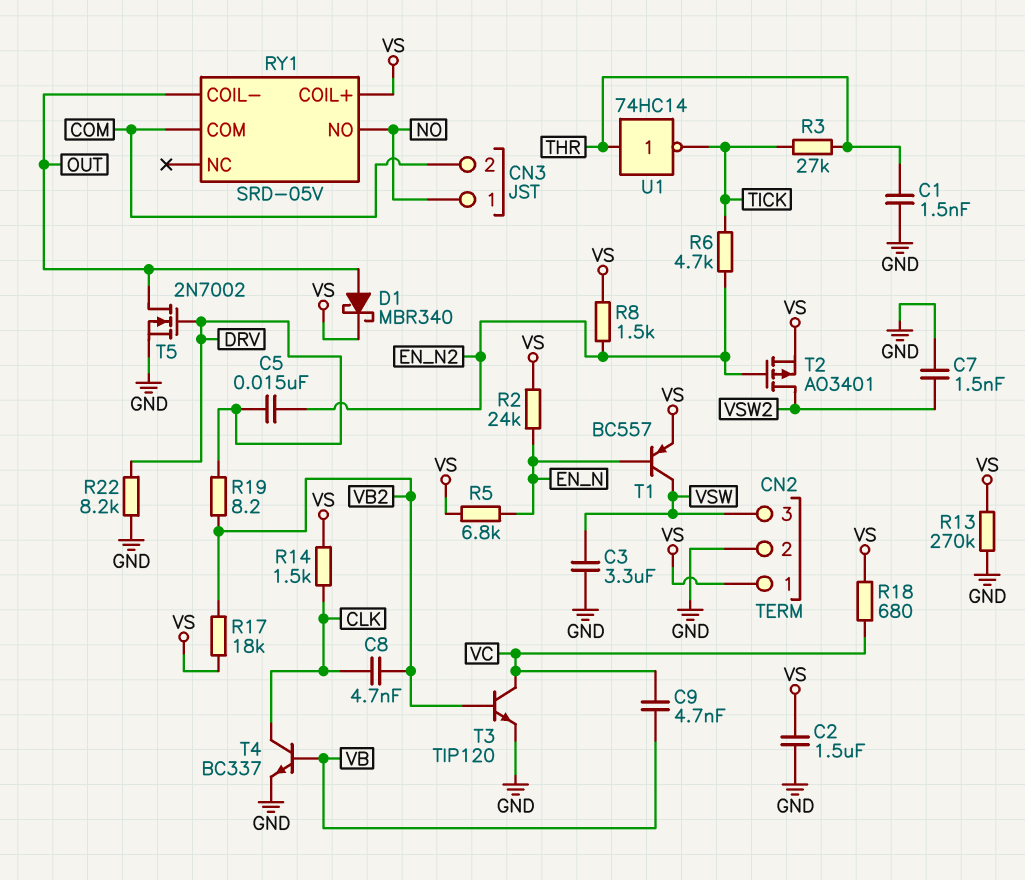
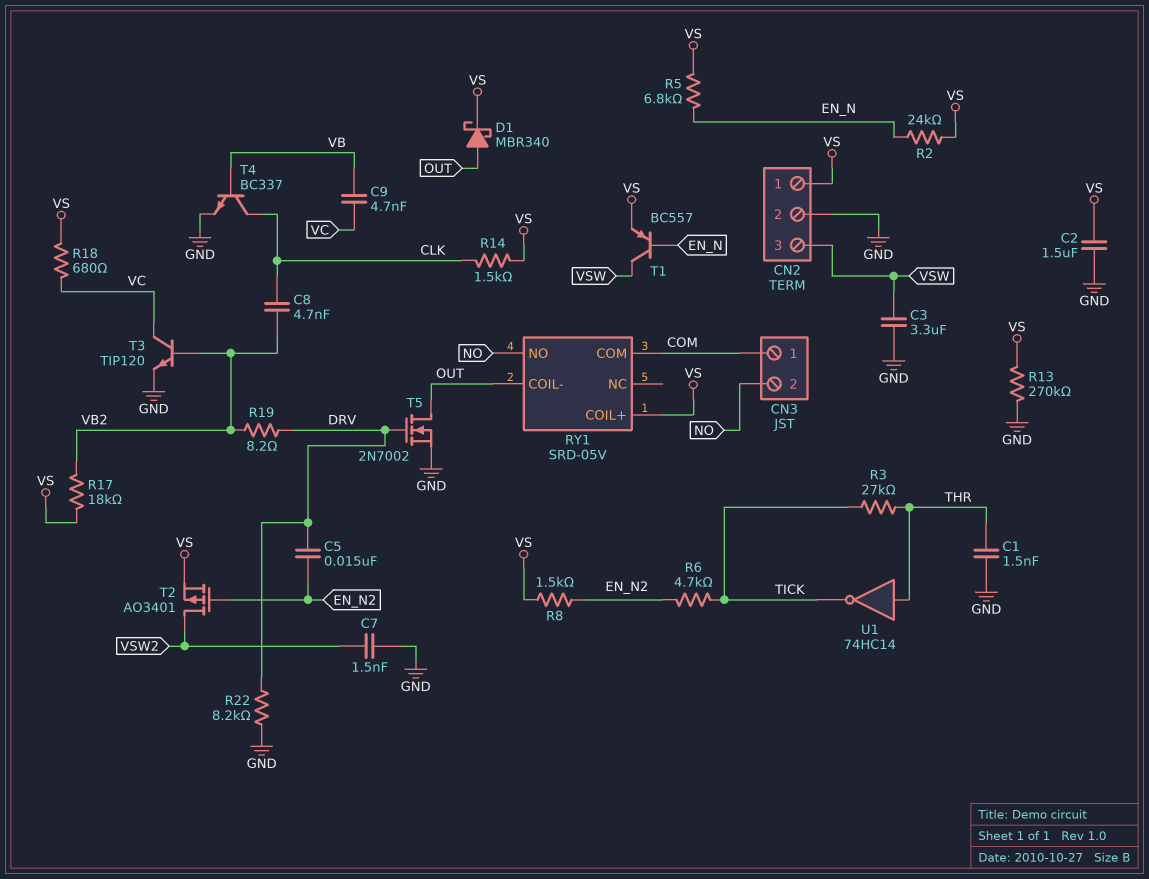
CN3 pin 1: NO -> COM
CN3 pin 2: COM -> NO

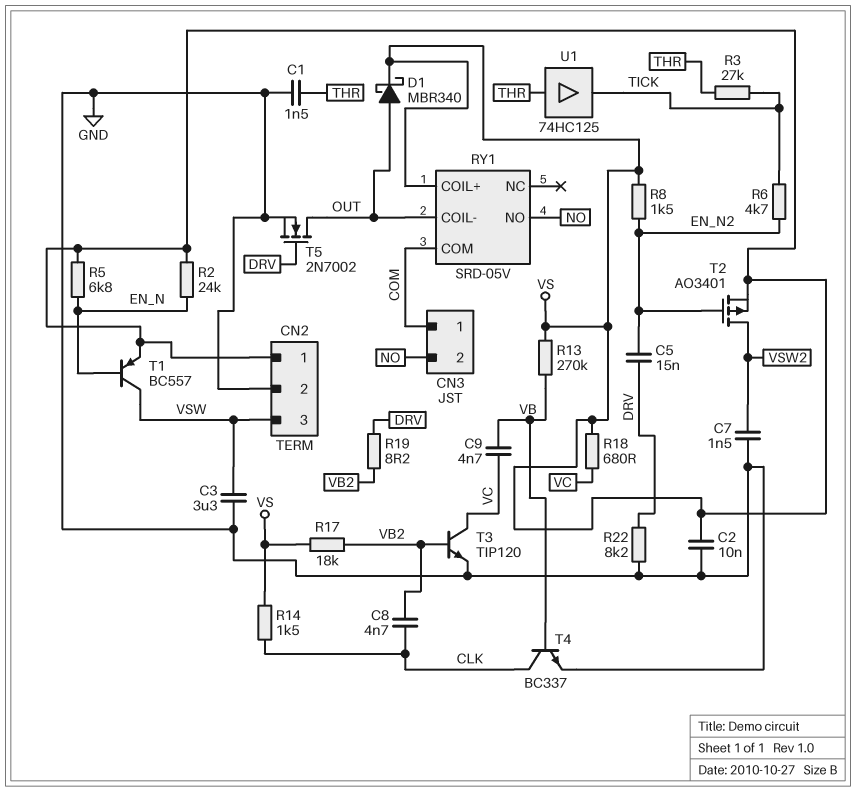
C2: 1.5uF (GND, VS) -> 10nF (GND, VS)
R13: 270k (GND, VS) -> 270k (VB, VS)
U1: NOT 74HC14 (in THR, out TICK) -> buffer 74HC125 (in THR, out TICK)

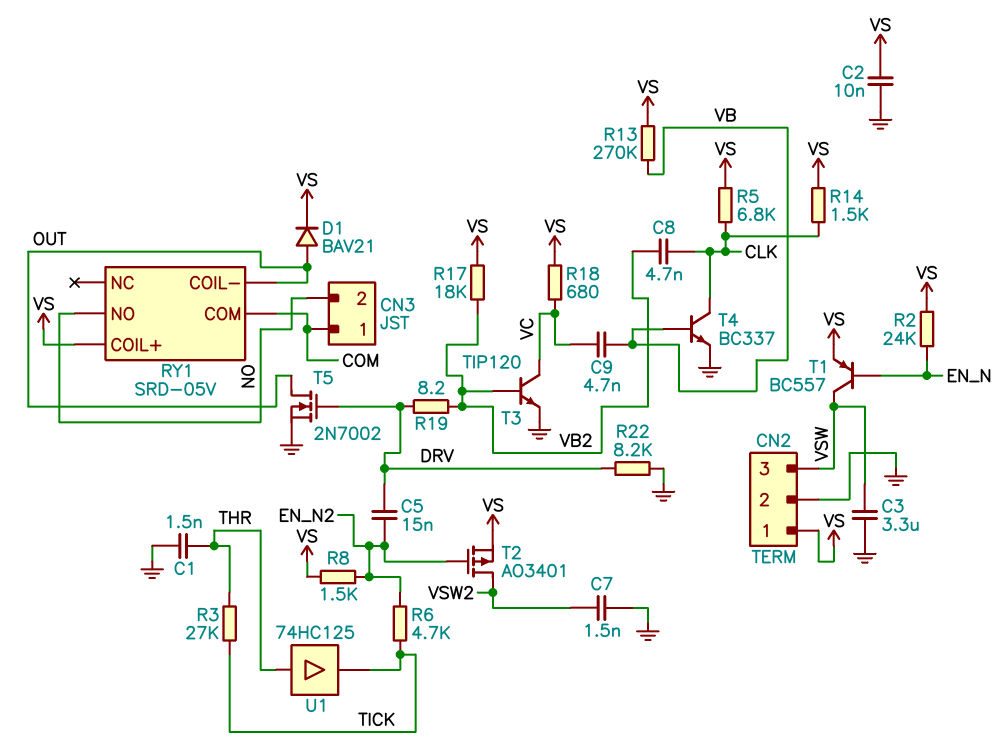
D1: schottky MBR340 (A OUT, K VS) -> diode BAV21 (A OUT, K VS)
R5: 6.8k (EN_N, VS) -> 6.8k (CLK, VS)

